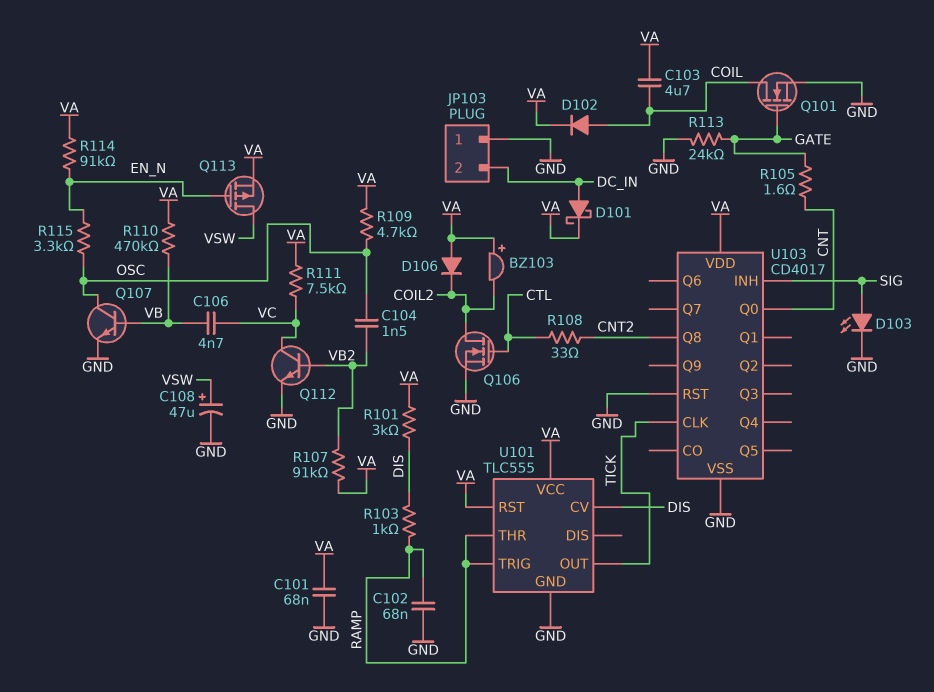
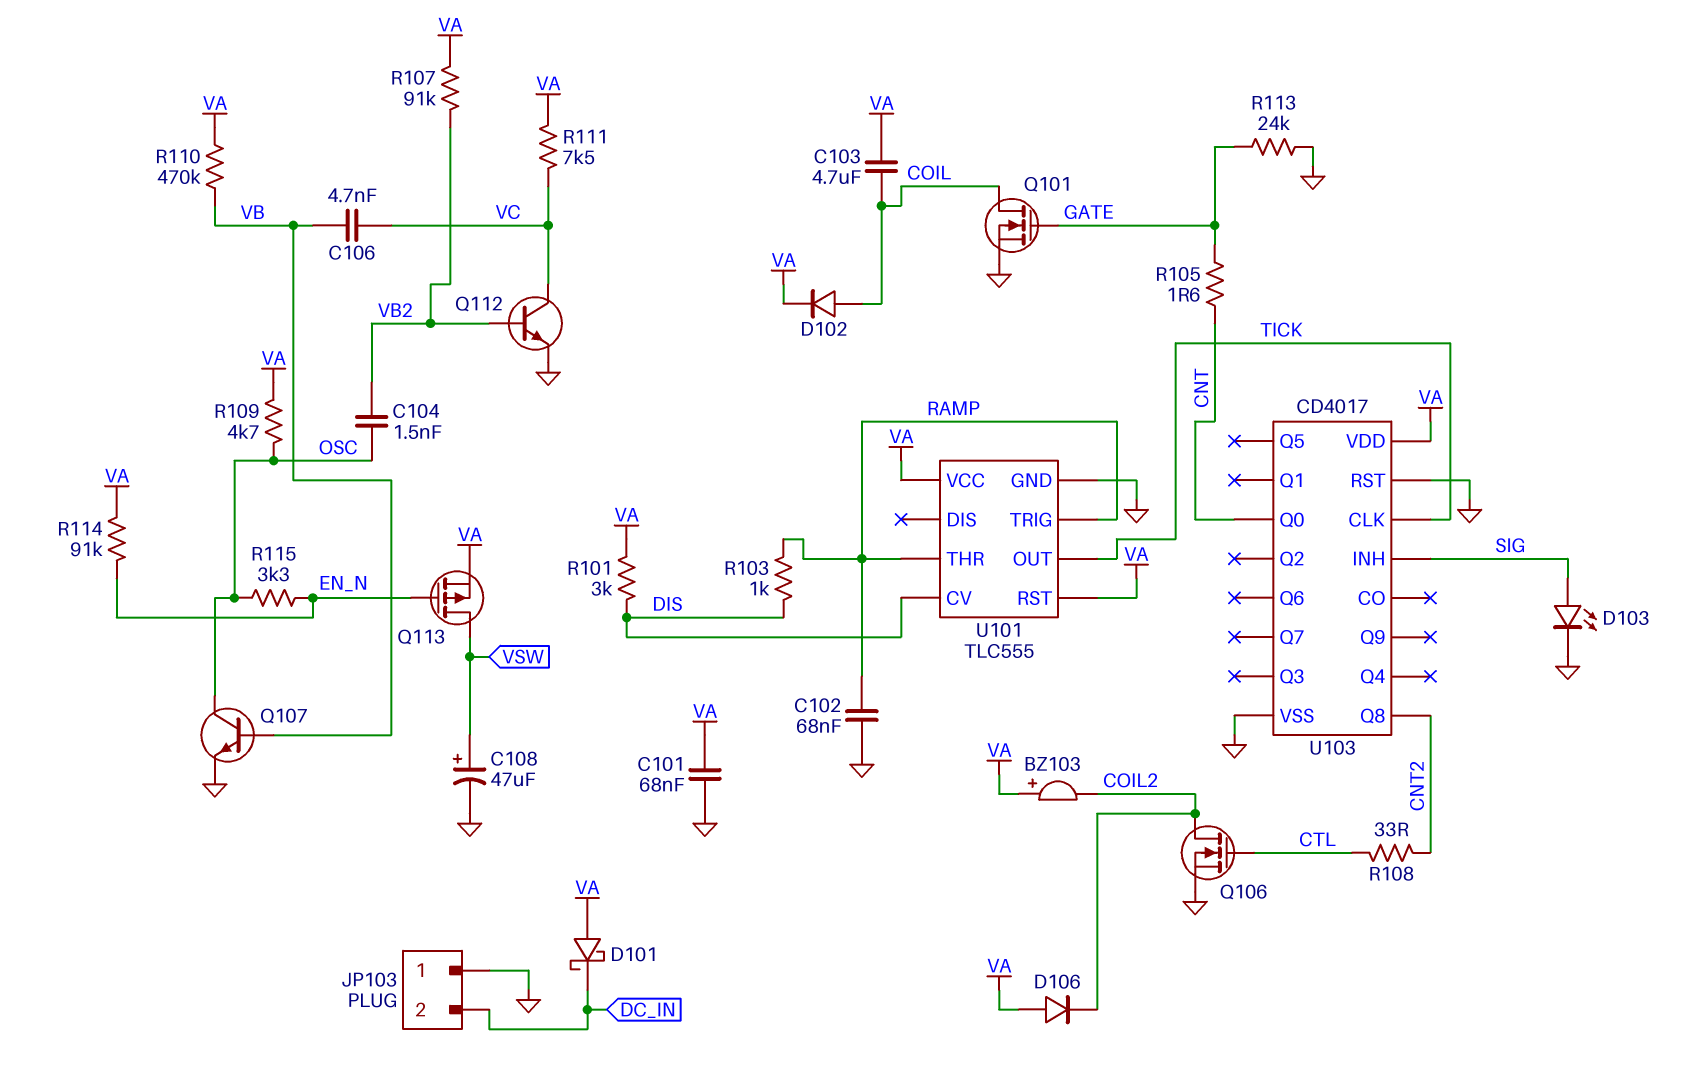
D101: schottky (A DC_IN, K VA) -> schottky (A VA, K DC_IN)

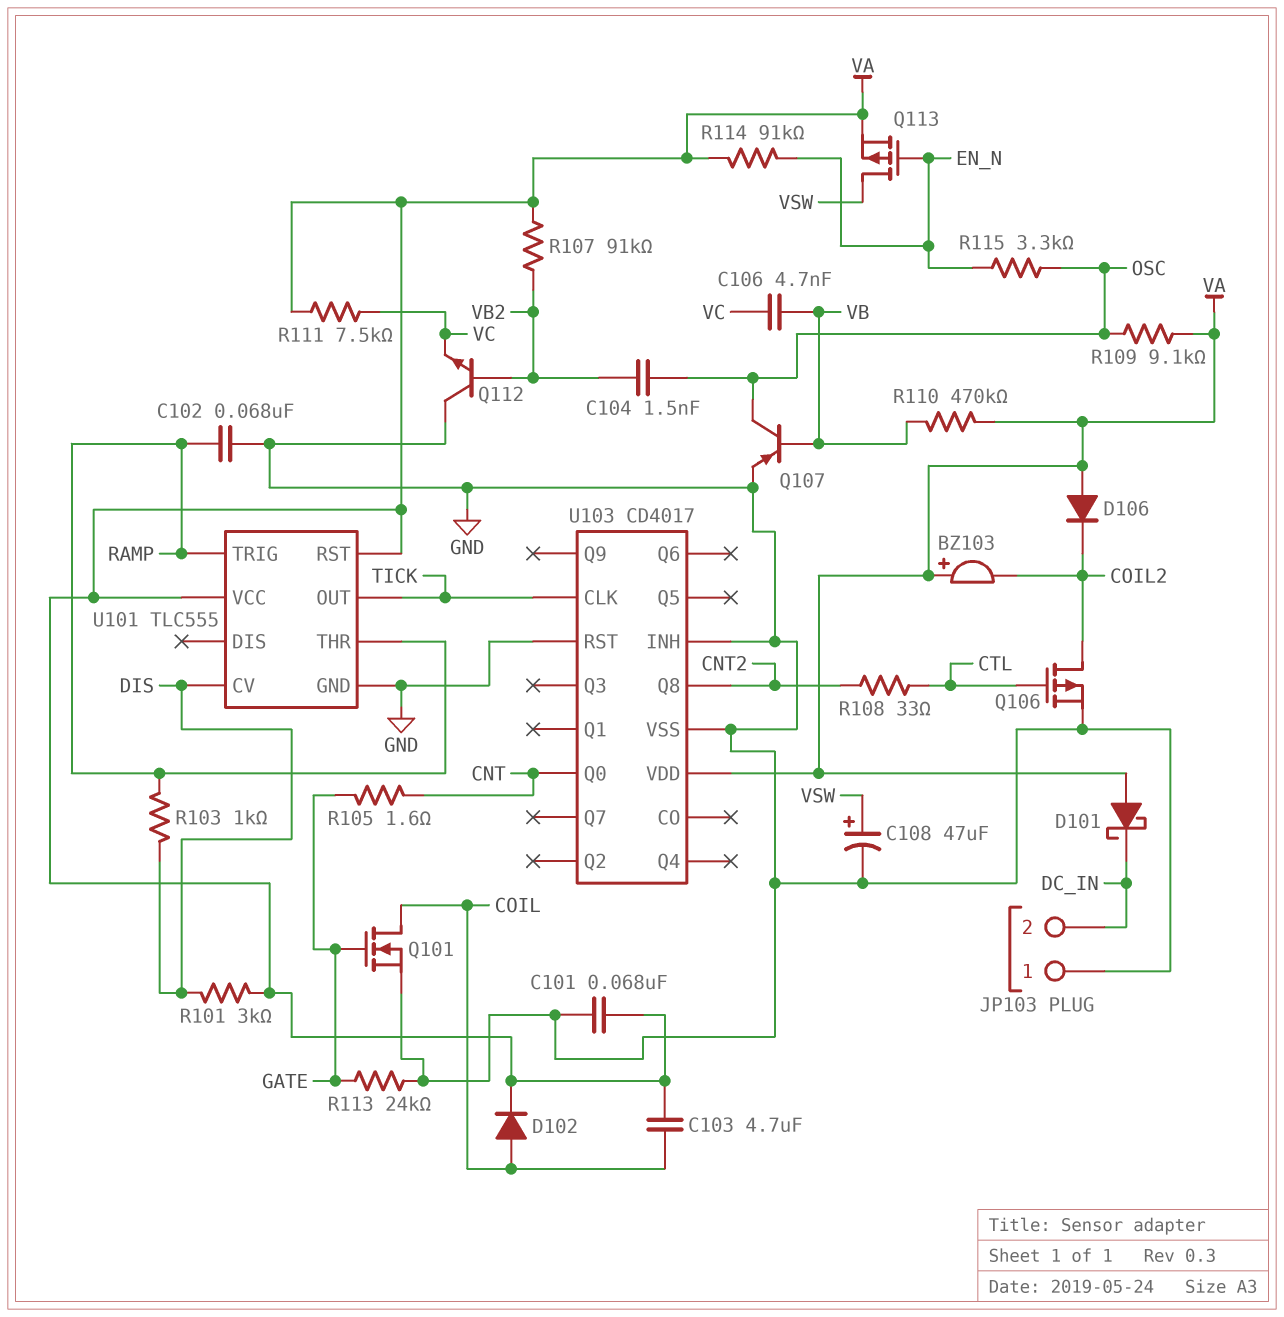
D103: LED (A SIG, K GND) -> none
Q106: NMOS (G CTL, D COIL2, S GND) -> PMOS (G CTL, D COIL2, S GND)
Q107: NPN (B VB, C OSC, E GND) -> PNP (B VB, C OSC, E GND)
Q112: NPN (B VB2, C VC, E GND) -> NPN (B VB2, C GND, E VC)
R109: 4.7k (OSC, VA) -> 9.1k (OSC, VA)
U103 pin INH: SIG -> GND

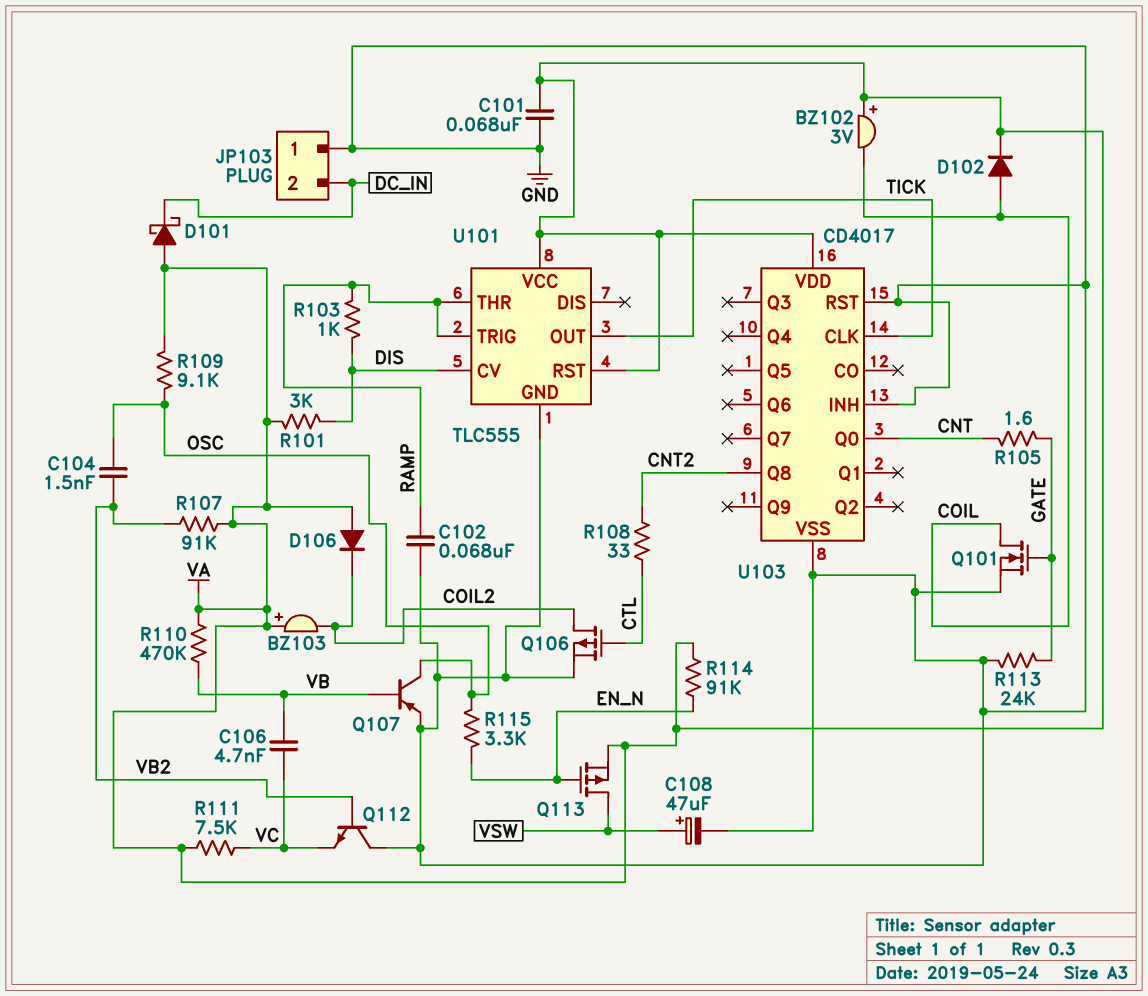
BZ102: none -> buzzer 3V (plus VA, minus COIL)
C103: 4.7uF (COIL, VA) -> none

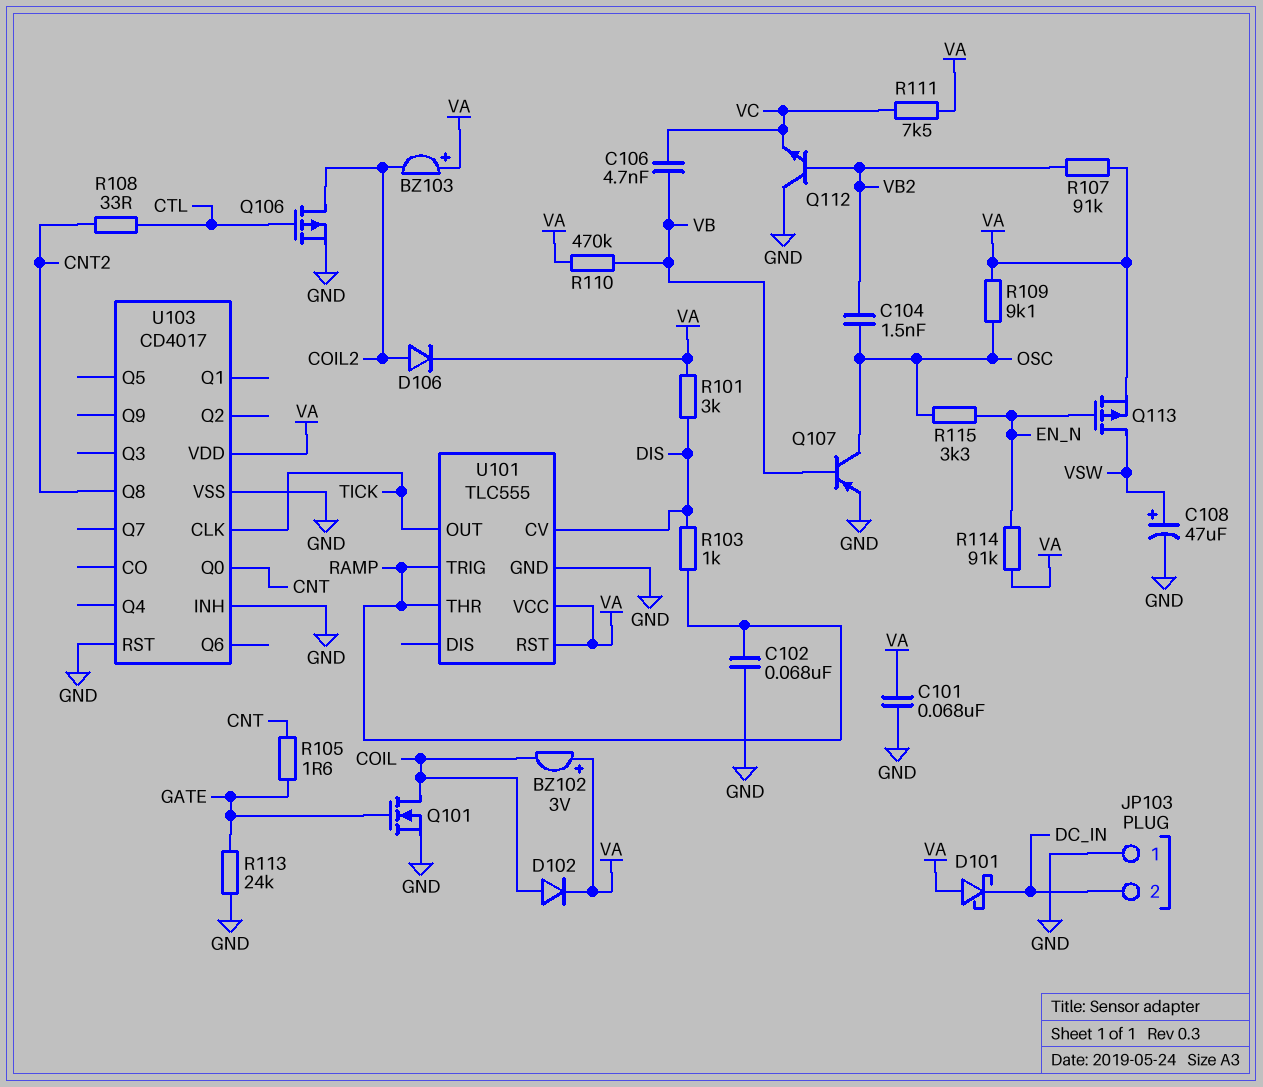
D106: diode (A VA, K COIL2) -> diode (A COIL2, K VA)

